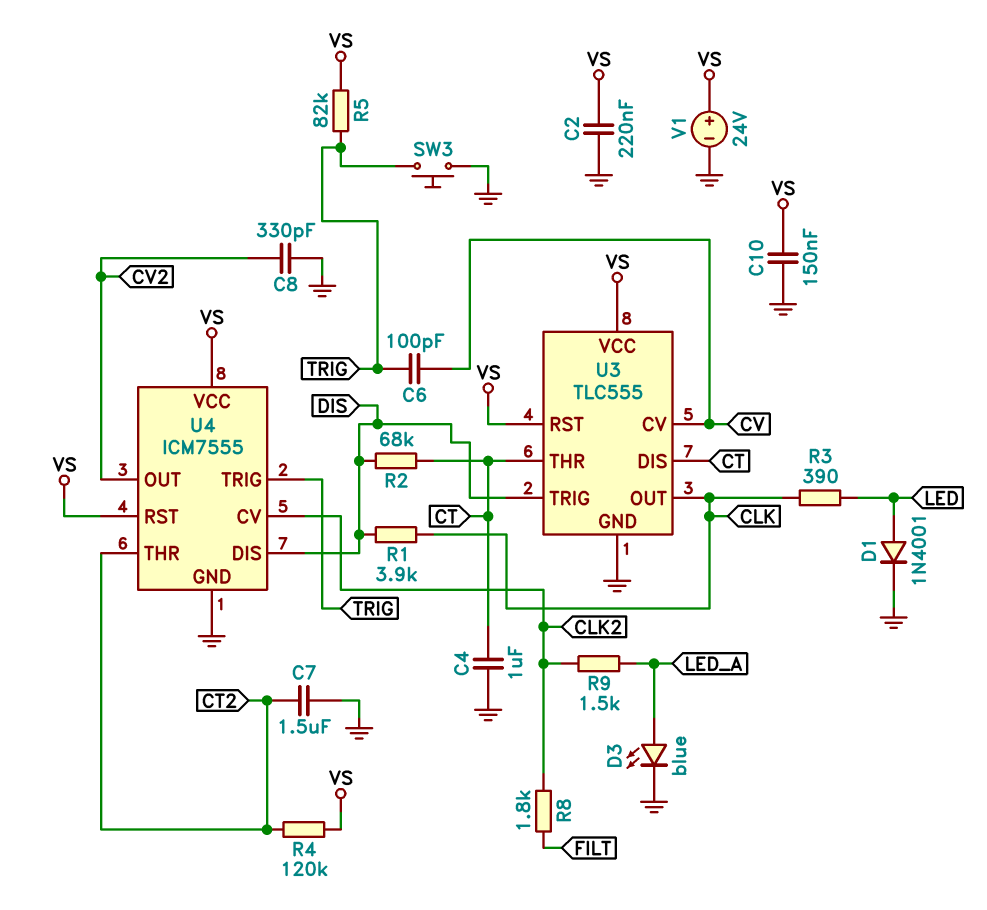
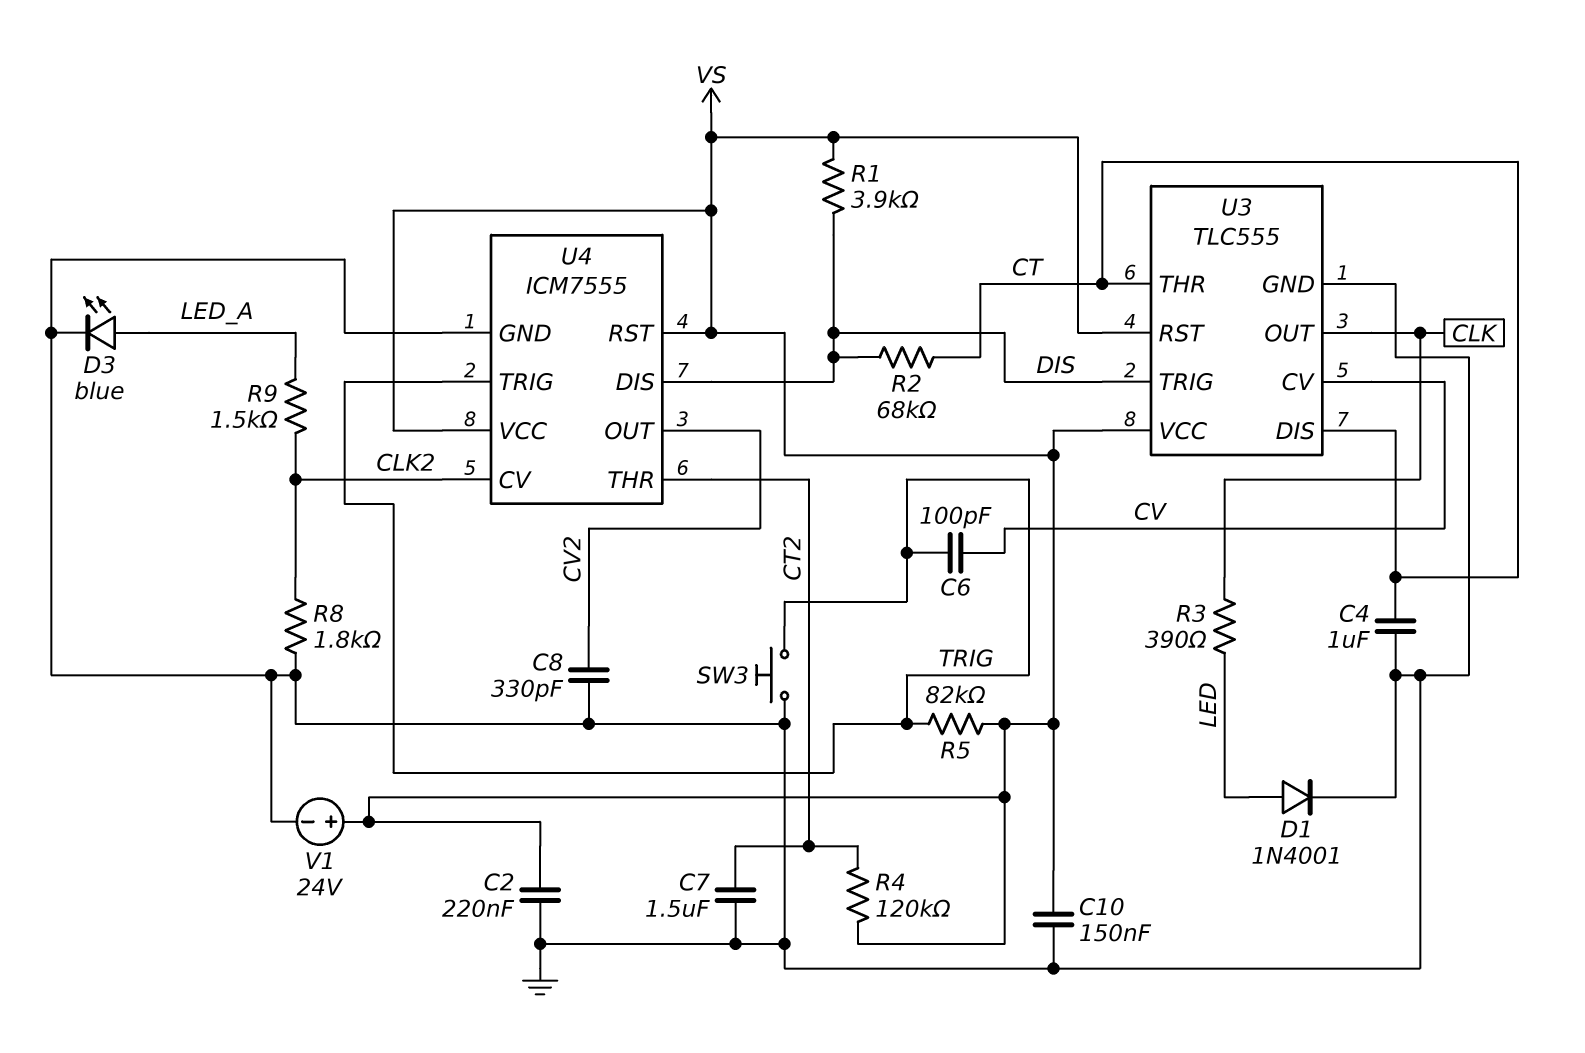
R1: 3.9k (CLK, DIS) -> 3.9k (DIS, VS)
R8: 1.8k (CLK2, FILT) -> 1.8k (CLK2, GND)

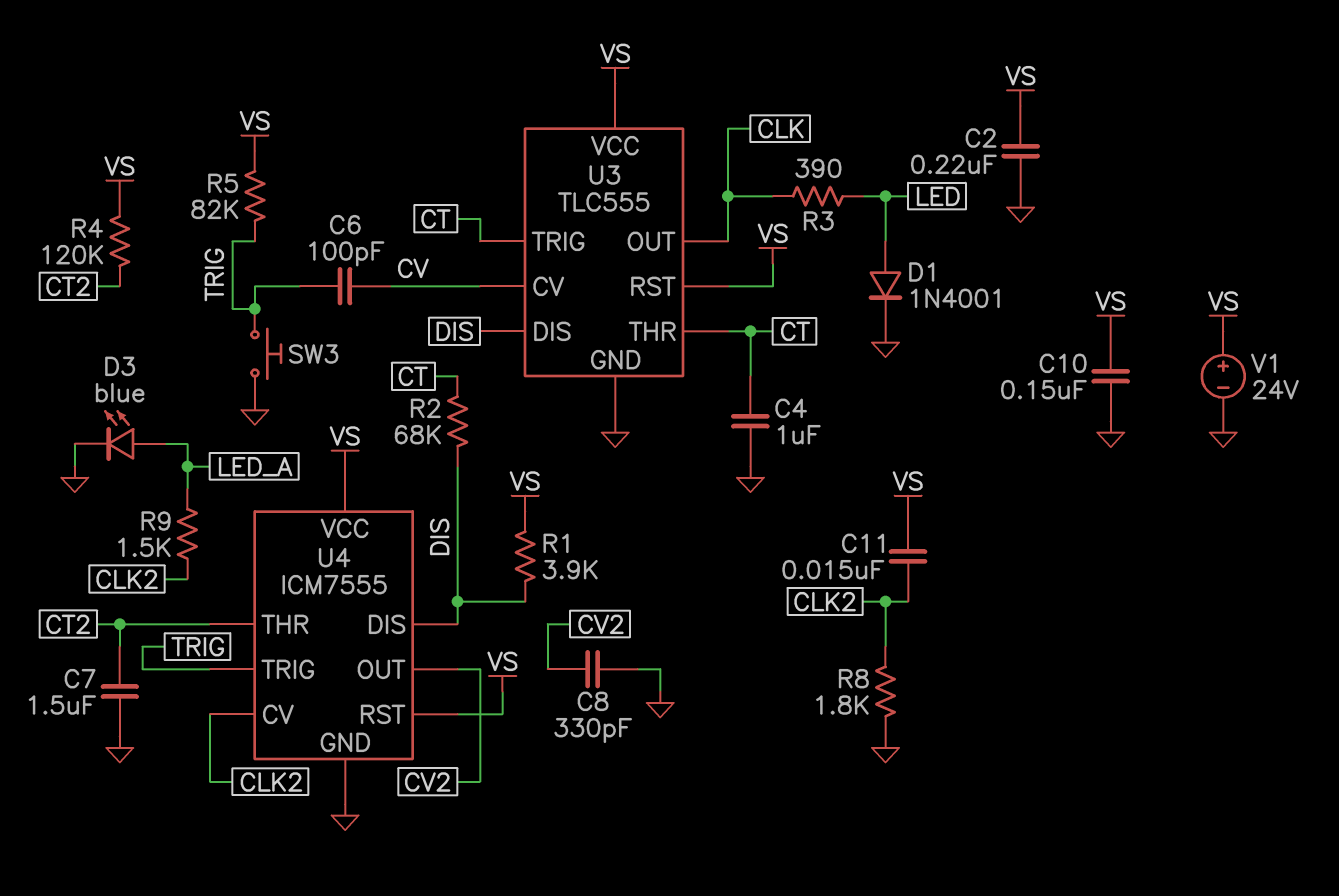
C11: none -> 15nF (CLK2, VS)
U3 pin DIS: CT -> DIS
U3 pin TRIG: DIS -> CT

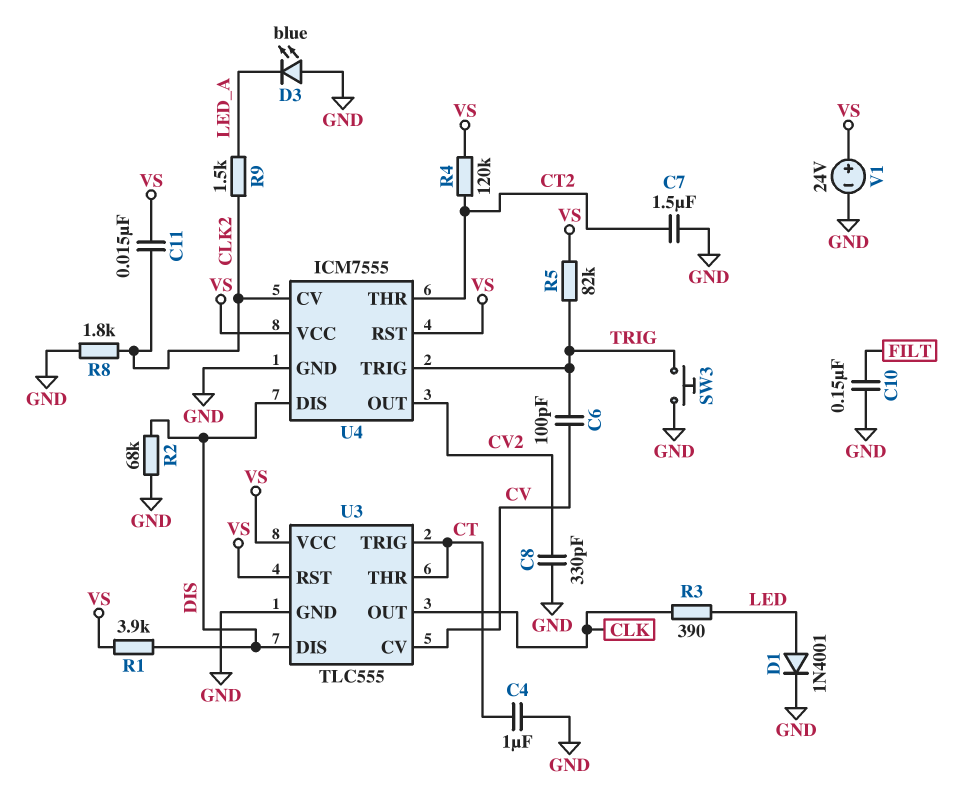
C2: 220nF (GND, VS) -> none
C10: 150nF (GND, VS) -> 150nF (FILT, GND)
D3: LED blue (A LED_A, K GND) -> LED blue (A GND, K LED_A)
R2: 68k (CT, DIS) -> 68k (DIS, GND)

